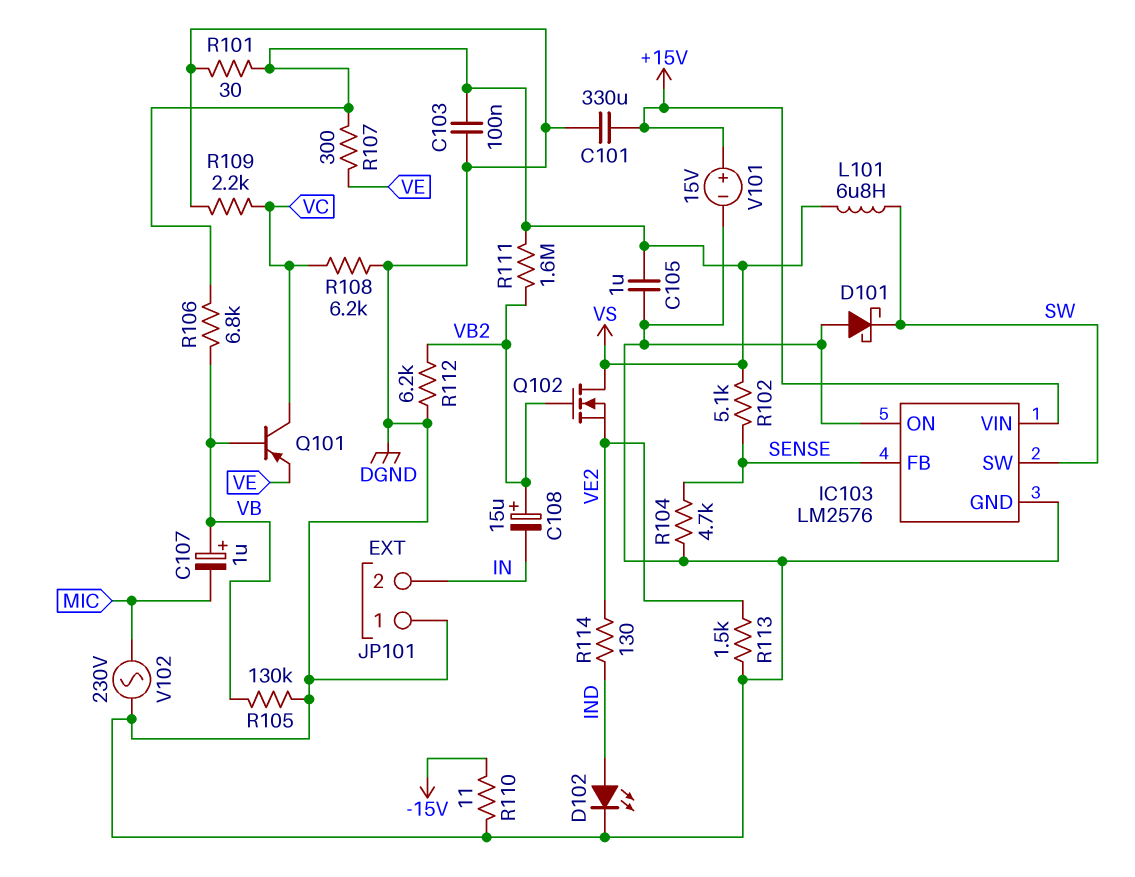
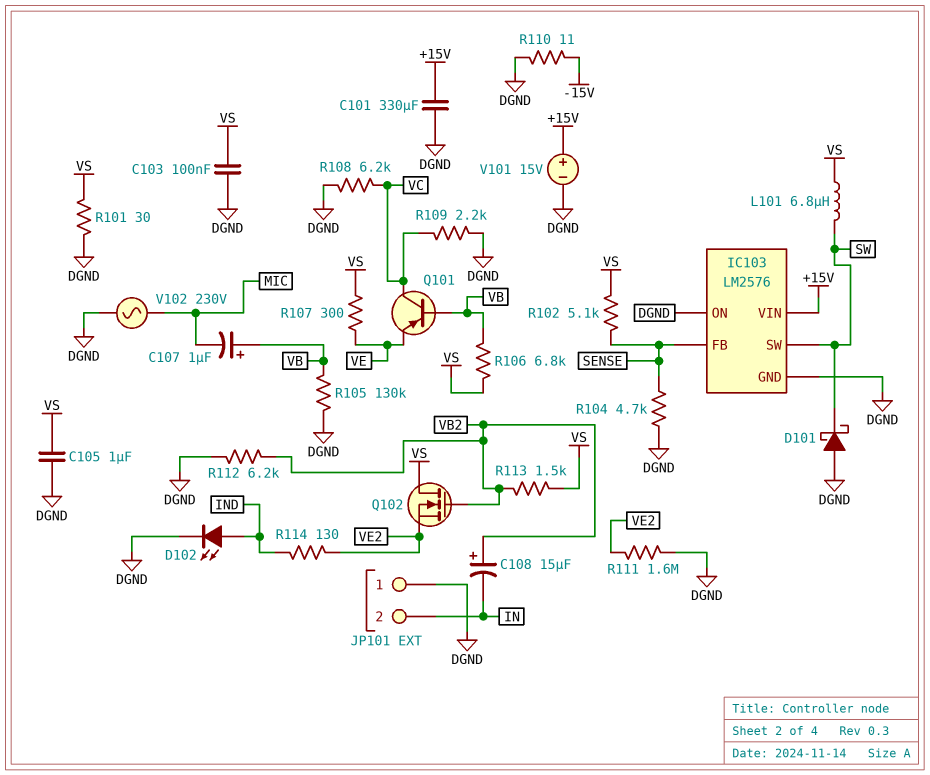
R111: 1.6M (VB2, VS) -> 1.6M (DGND, VE2)
R113: 1.5k (DGND, VE2) -> 1.5k (VB2, VS)

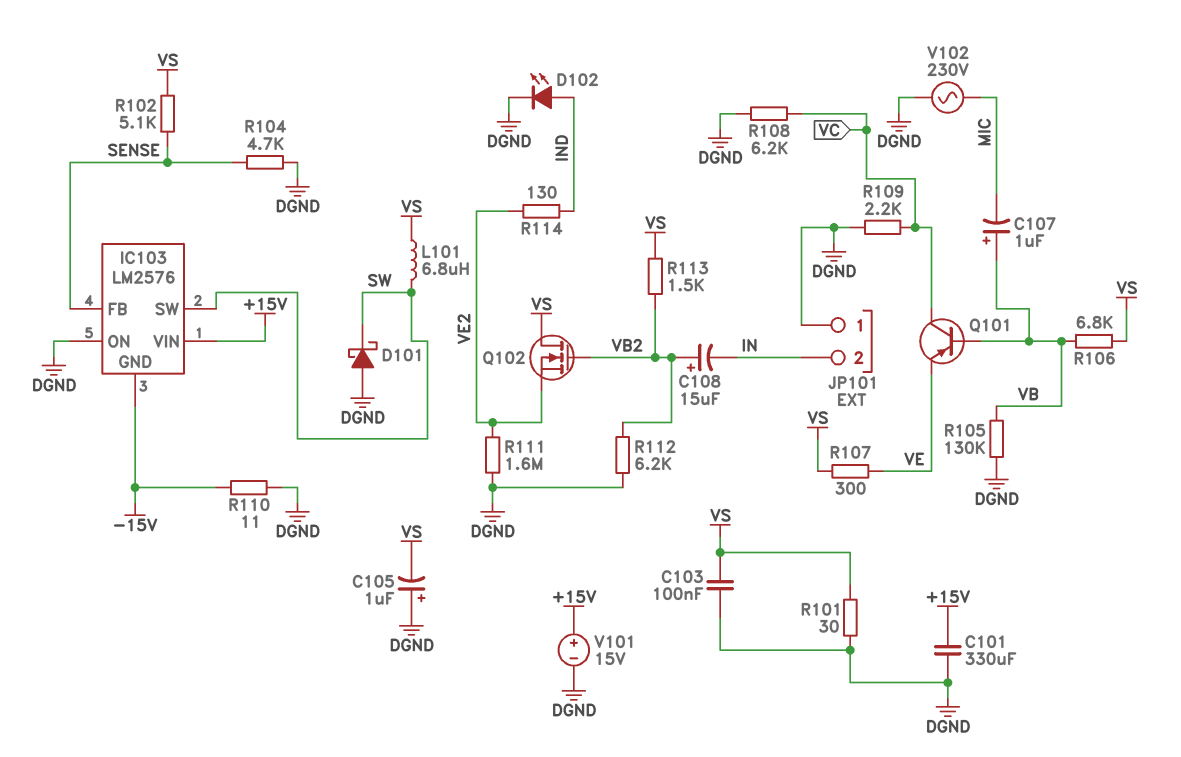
C105: 1uF (DGND, VS) -> 1uF (plus DGND, minus VS)
IC103 pin GND: DGND -> -15V

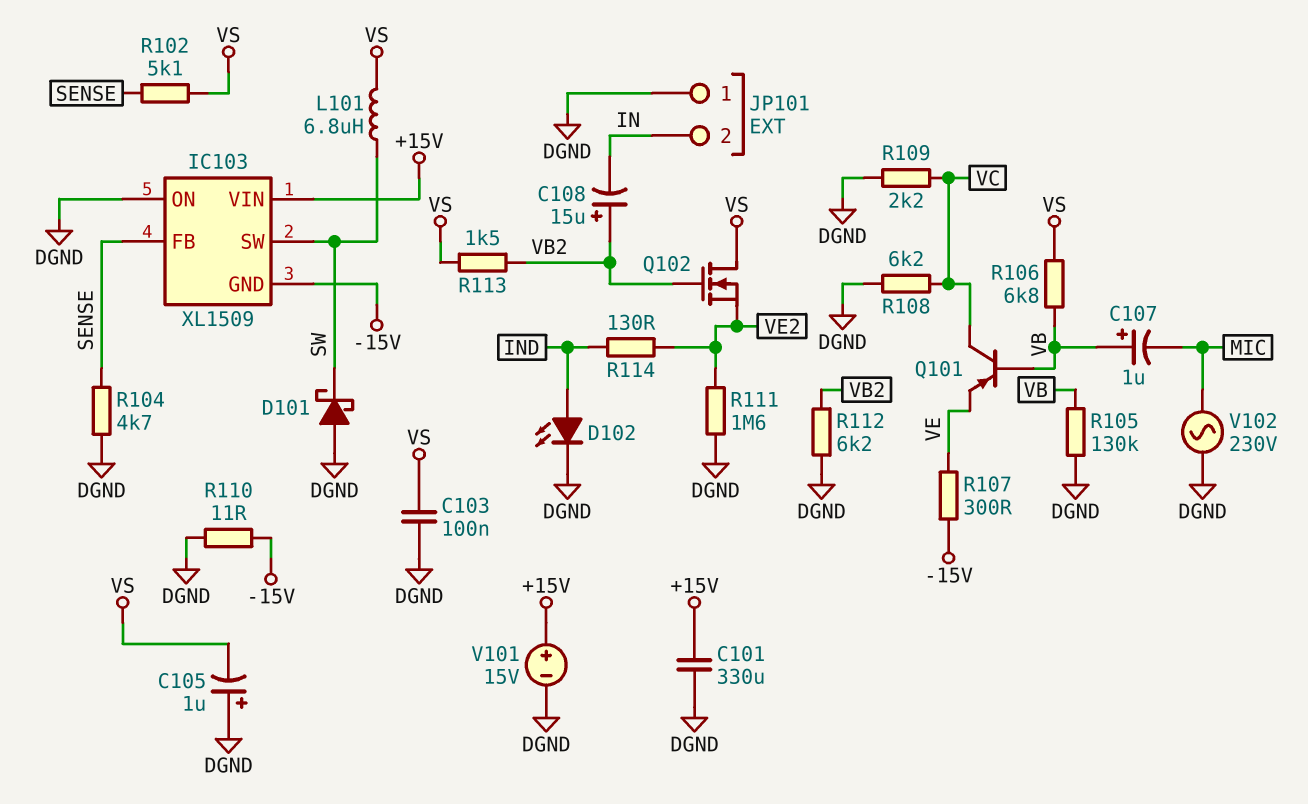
IC103: LM2576 -> XL1509
R101: 30 (DGND, VS) -> none
R107: 300 (VE, VS) -> 300 (-15V, VE)

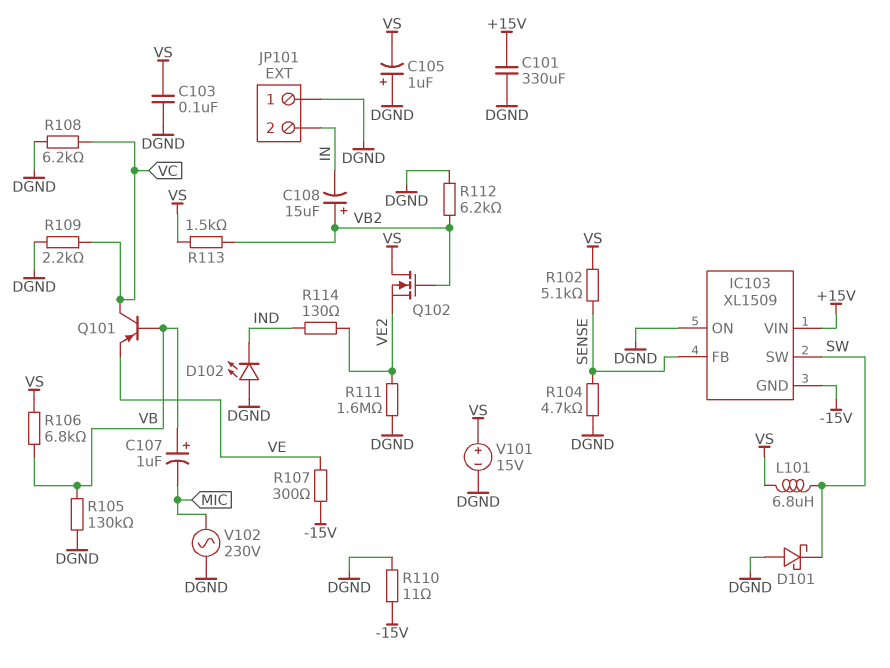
D102: LED (A IND, K DGND) -> LED (A DGND, K IND)
V101: 15V (plus +15V, minus DGND) -> 15V (plus VS, minus DGND)

